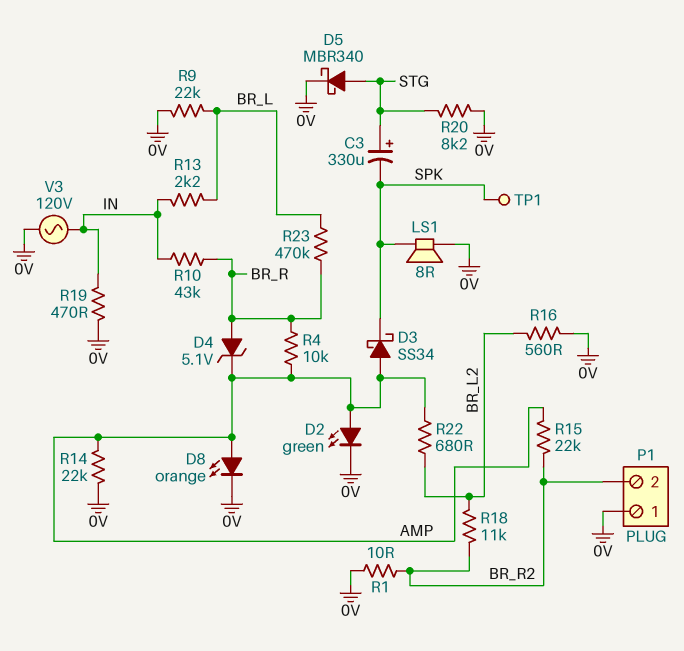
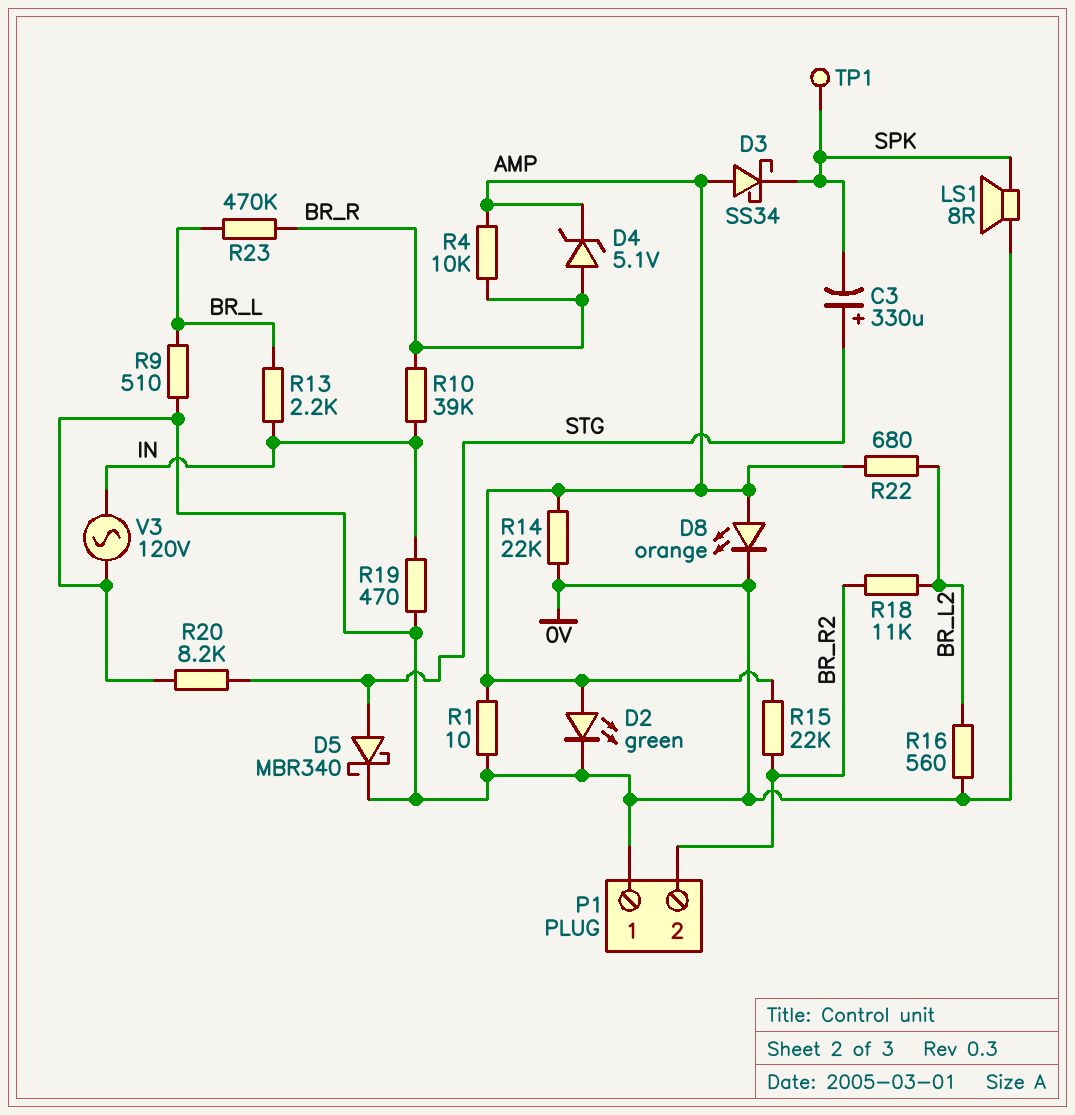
R1: 10 (0V, BR_R2) -> 10 (0V, AMP)
R9: 22k (0V, BR_L) -> 510 (0V, BR_L)
R10: 43k (BR_R, IN) -> 39k (BR_R, IN)

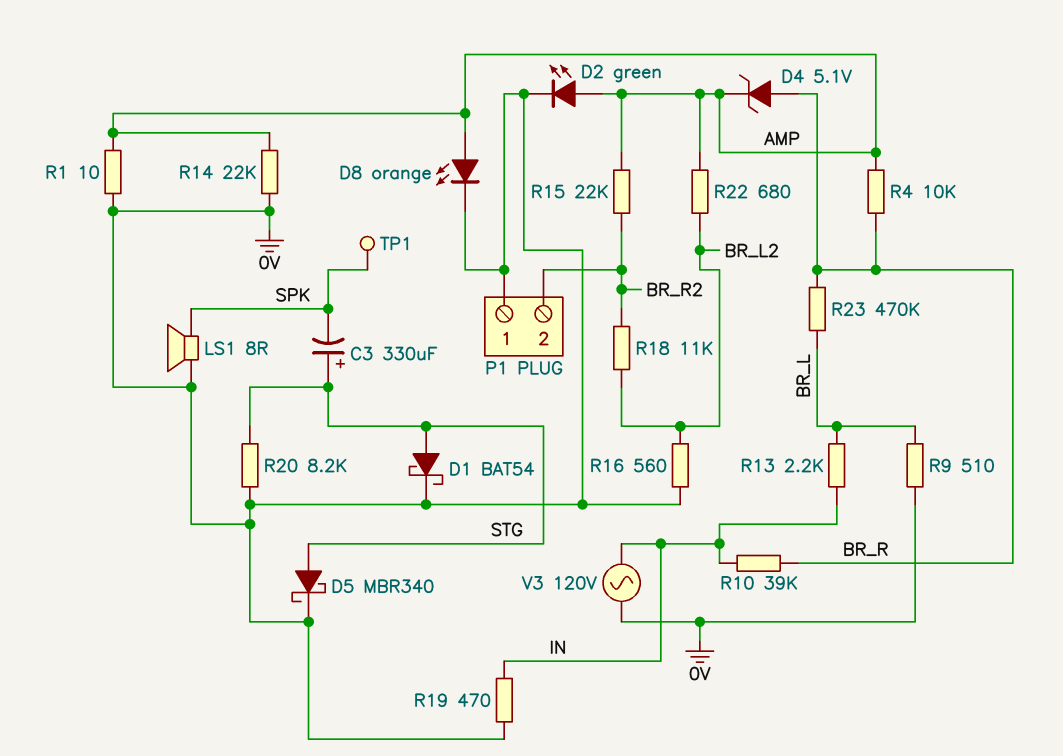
D1: none -> schottky BAT54 (A STG, K 0V)
D3: schottky SS34 (A AMP, K SPK) -> none

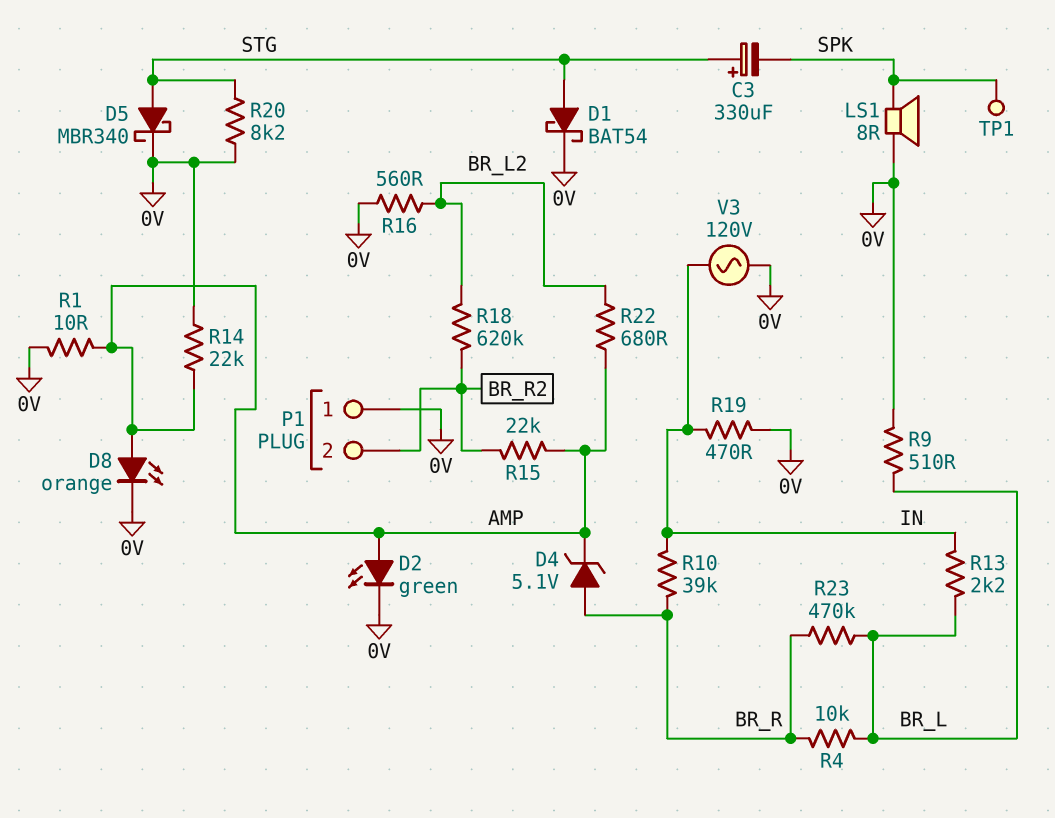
R4: 10k (AMP, BR_R) -> 10k (BR_L, BR_R)
R18: 11k (BR_L2, BR_R2) -> 620k (BR_L2, BR_R2)

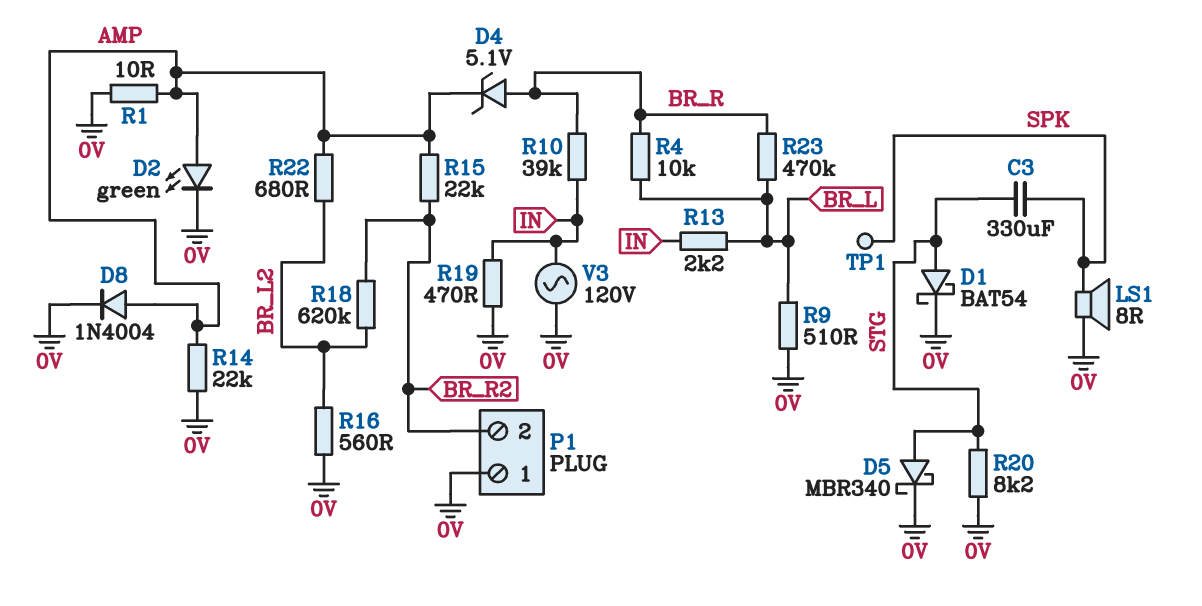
C3: 330uF (plus STG, minus SPK) -> 330uF (SPK, STG)
D8: LED orange (A AMP, K 0V) -> diode 1N4004 (A AMP, K 0V)

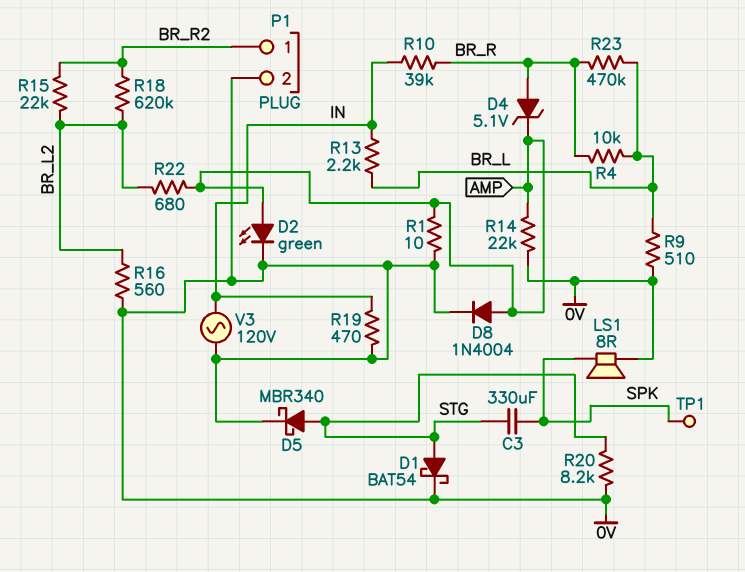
P1 pin 1: 0V -> BR_R2
P1 pin 2: BR_R2 -> 0V
R15: 22k (AMP, BR_R2) -> 22k (BR_L2, BR_R2)

